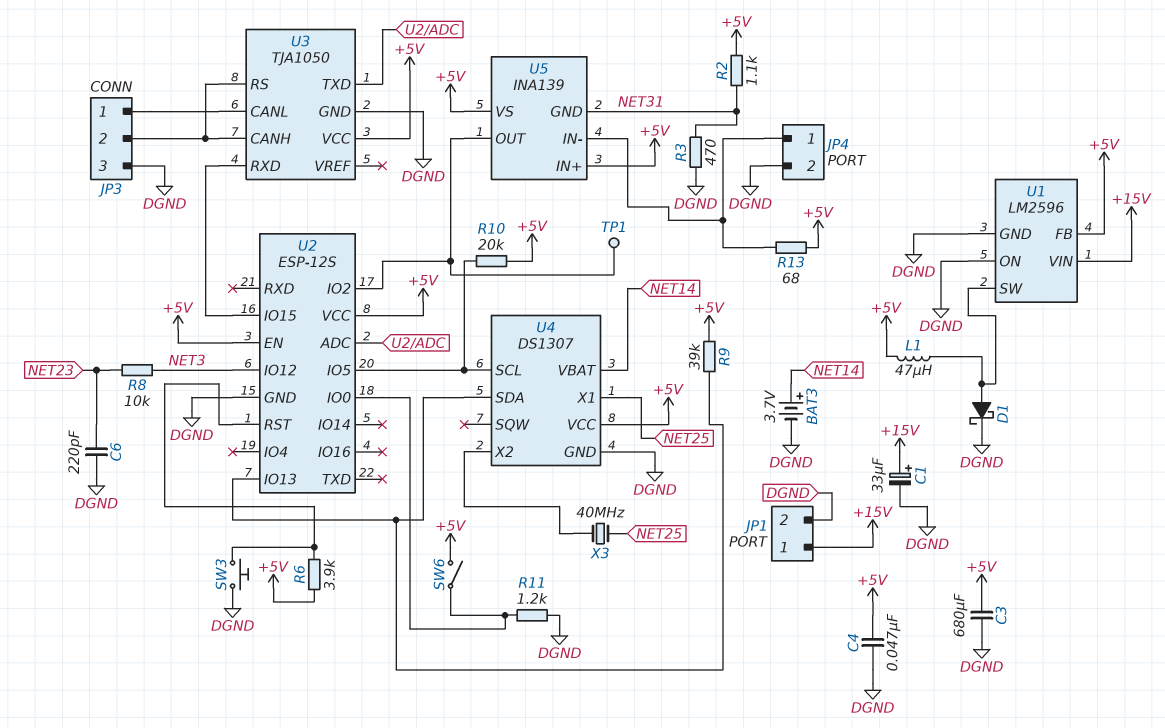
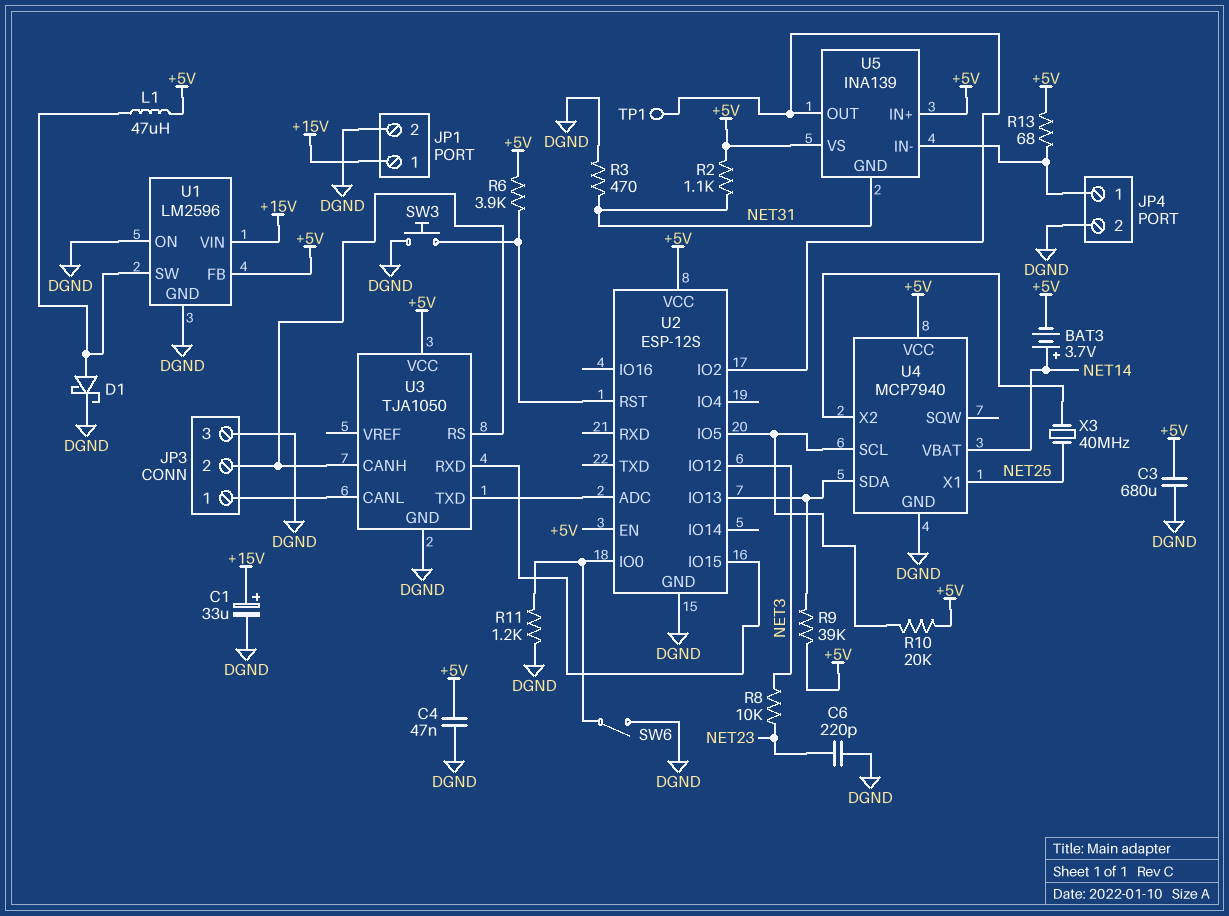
BAT3: 3.7V (plus NET14, minus DGND) -> 3.7V (plus NET14, minus +5V)
SW6: switch (+5V, U2/IO0) -> switch (DGND, U2/IO0)
U4: DS1307 -> MCP7940

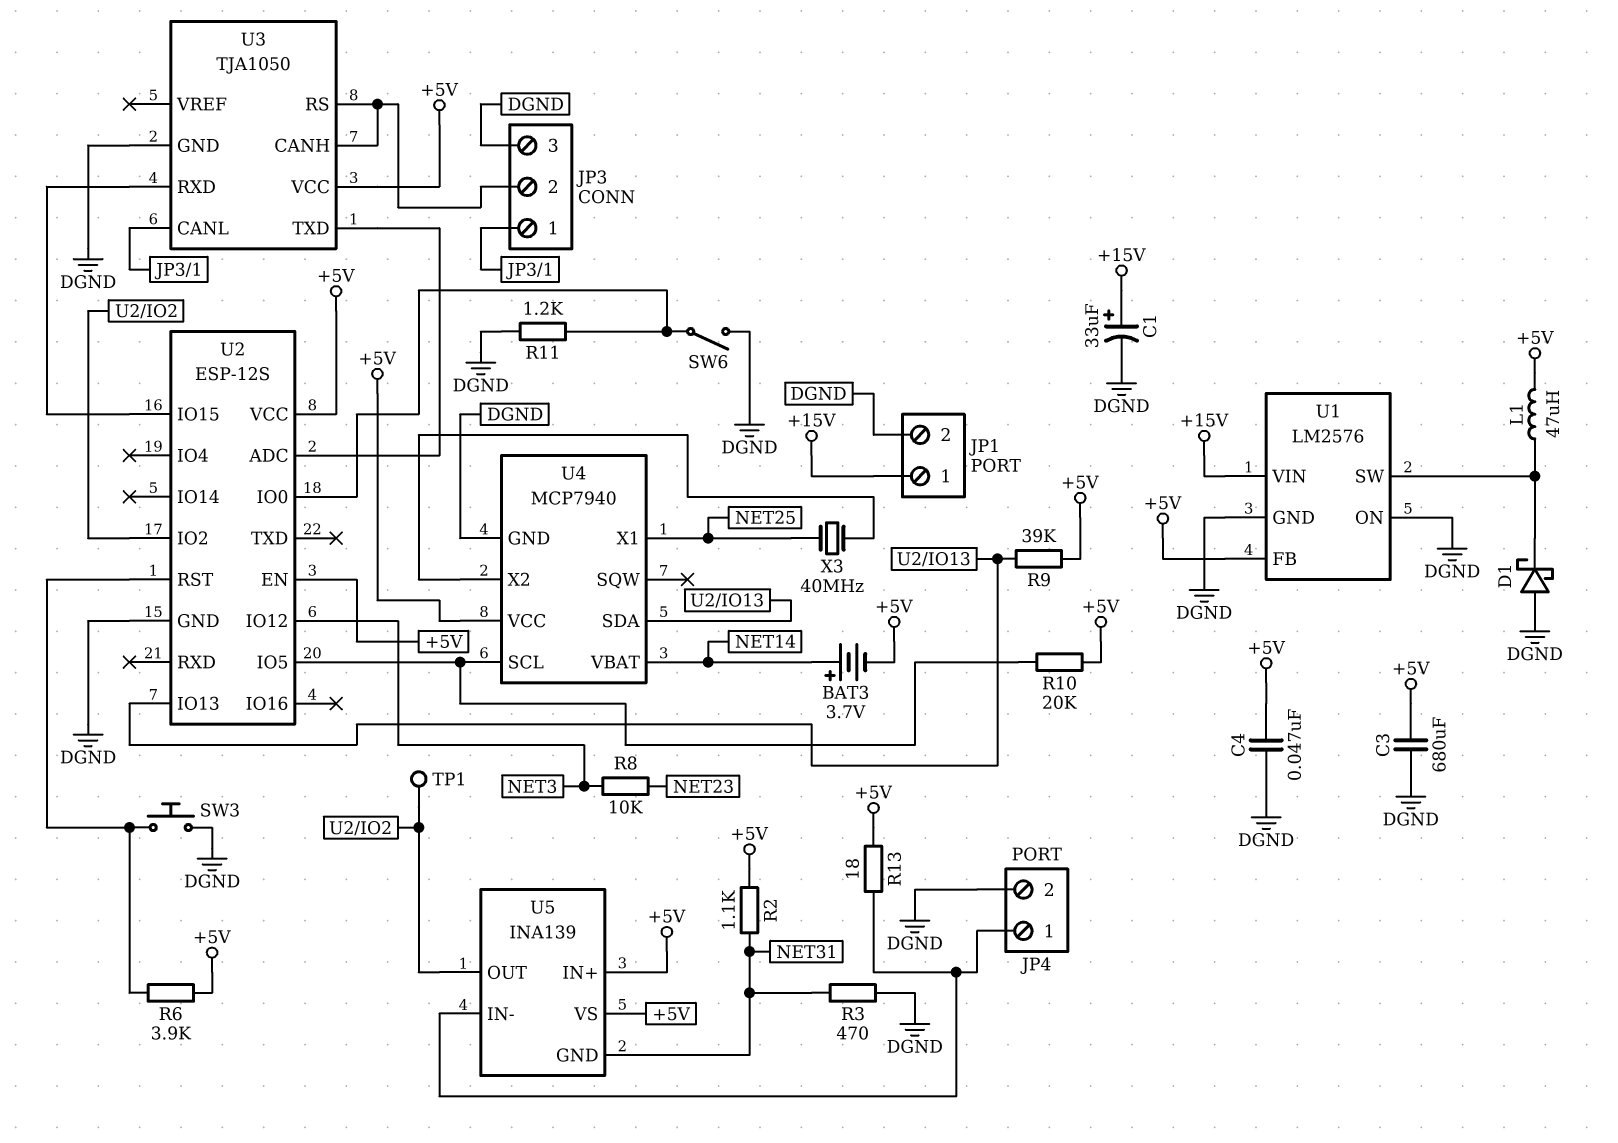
C6: 220pF (DGND, NET23) -> none
D1: schottky (A U1/SW, K DGND) -> schottky (A DGND, K U1/SW)
R13: 68 (+5V, JP4/1) -> 18 (+5V, JP4/1)
U1: LM2596 -> LM2576

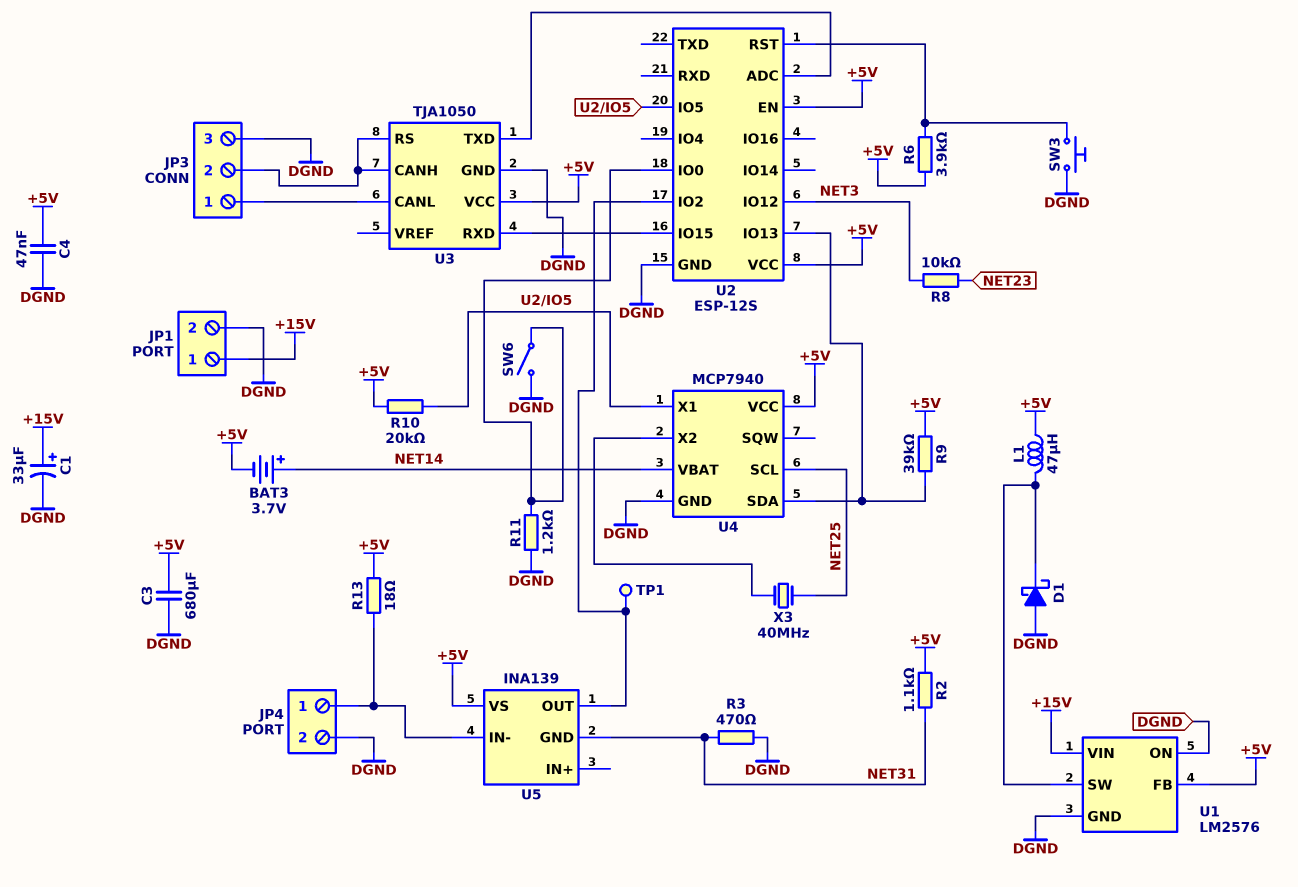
U4 pin SCL: U2/IO5 -> NET25
U4 pin X1: NET25 -> U2/IO5
U5 pin IN+: +5V -> none

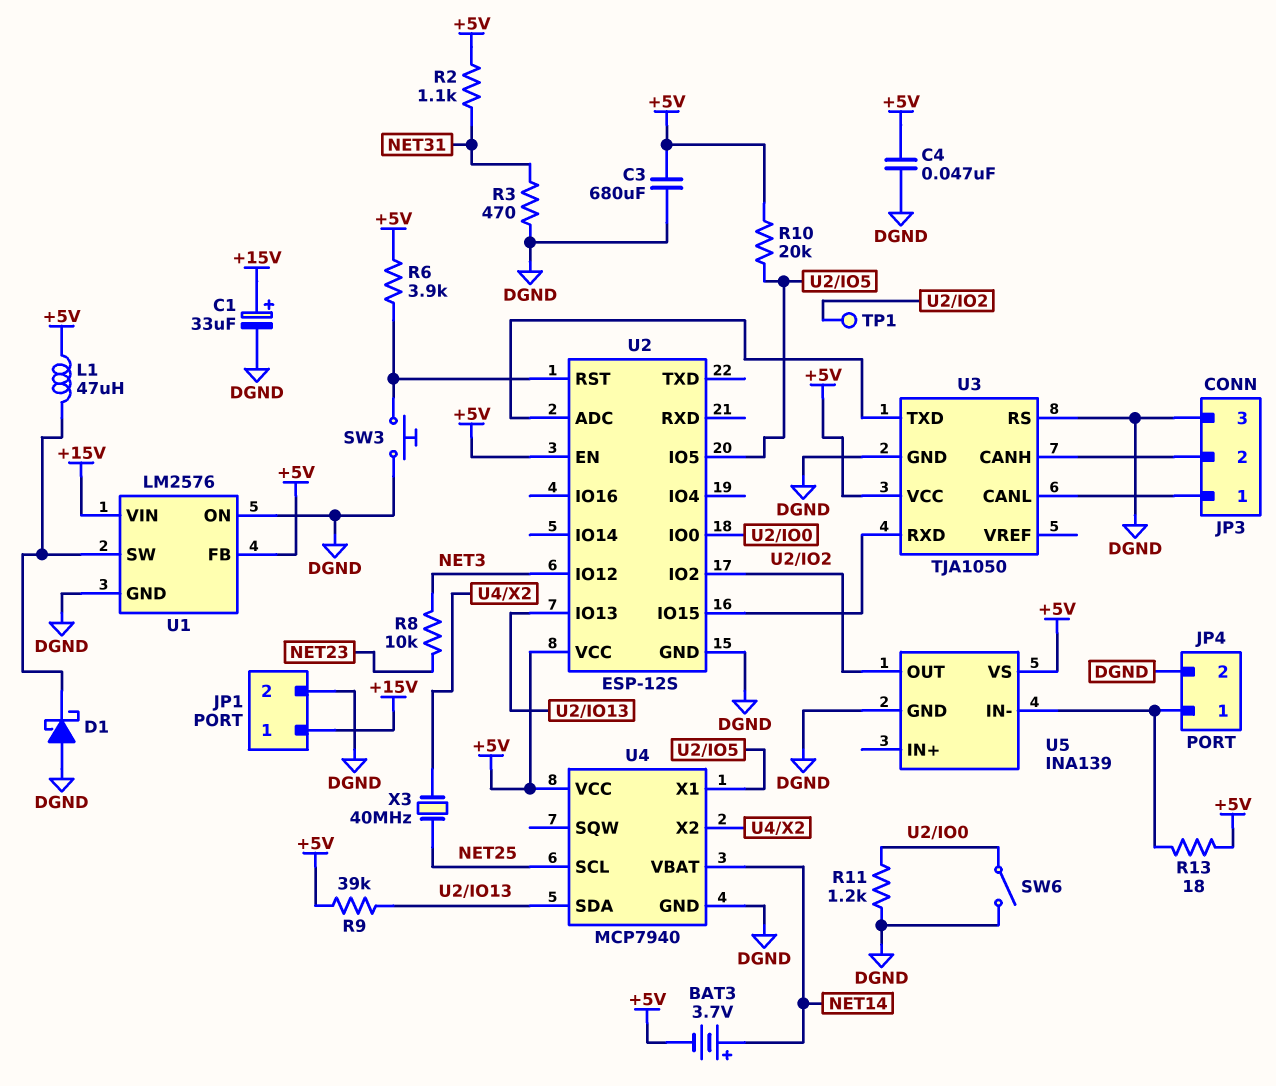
U3 pin RS: JP3/2 -> DGND
U5 pin GND: NET31 -> DGND

